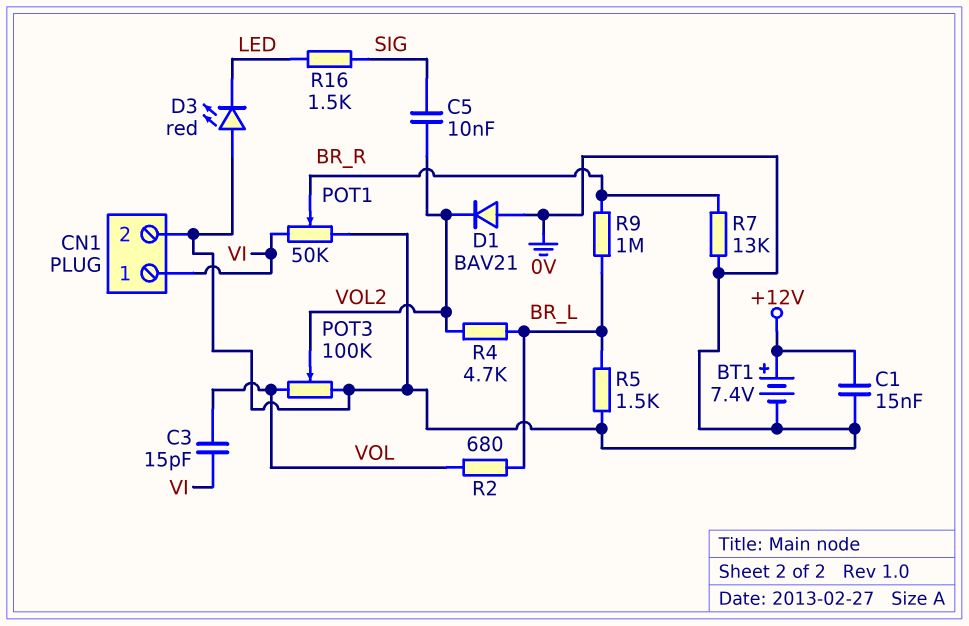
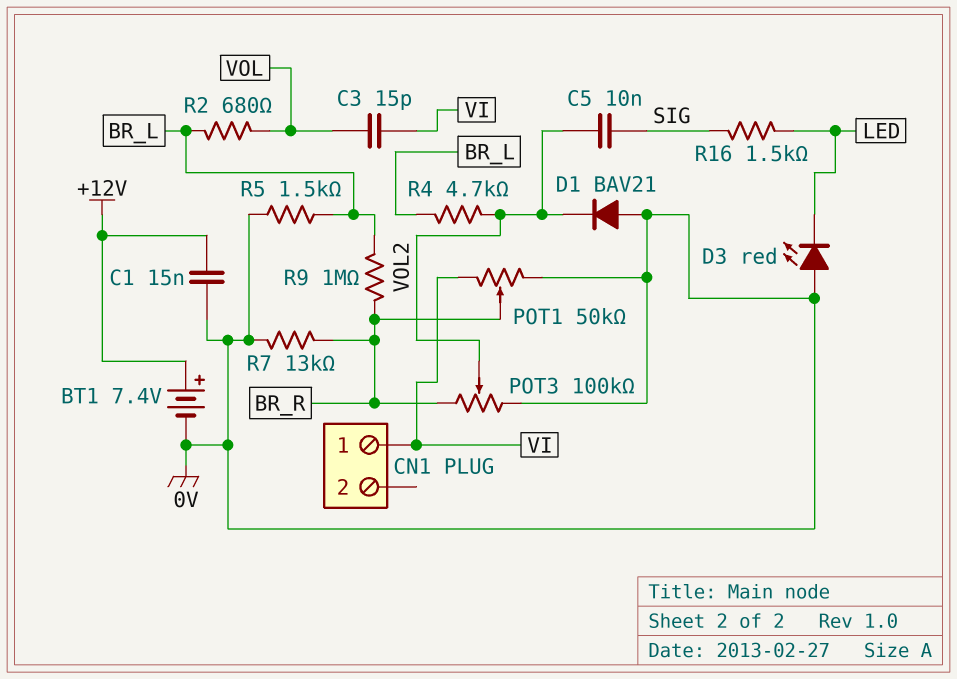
CN1 pin 2: 0V -> none
POT3: 100k (0V, VOL, wiper VOL2) -> 100k (0V, BR_R, wiper VOL2)

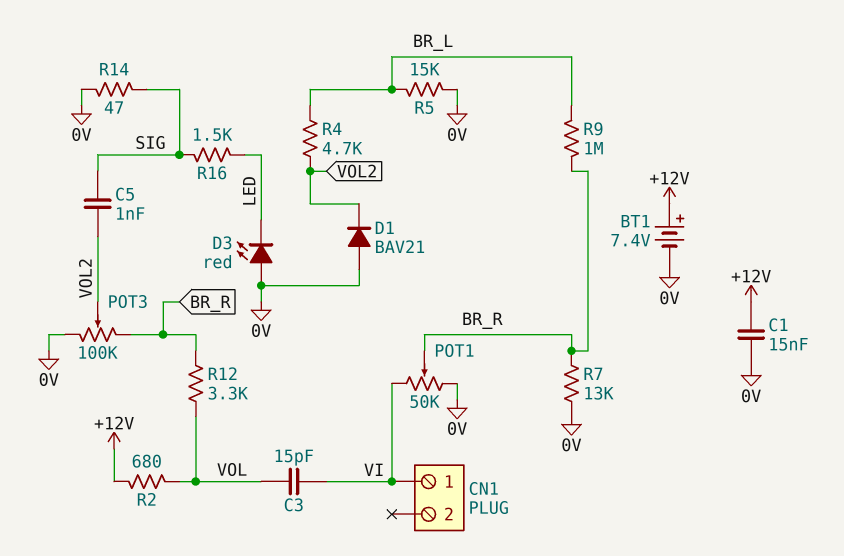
C5: 10nF (SIG, VOL2) -> 1nF (SIG, VOL2)
R2: 680 (BR_L, VOL) -> 680 (+12V, VOL)
R5: 1.5k (0V, BR_L) -> 15k (0V, BR_L)
R12: none -> 3.3k (BR_R, VOL)
R14: none -> 47 (0V, SIG)

